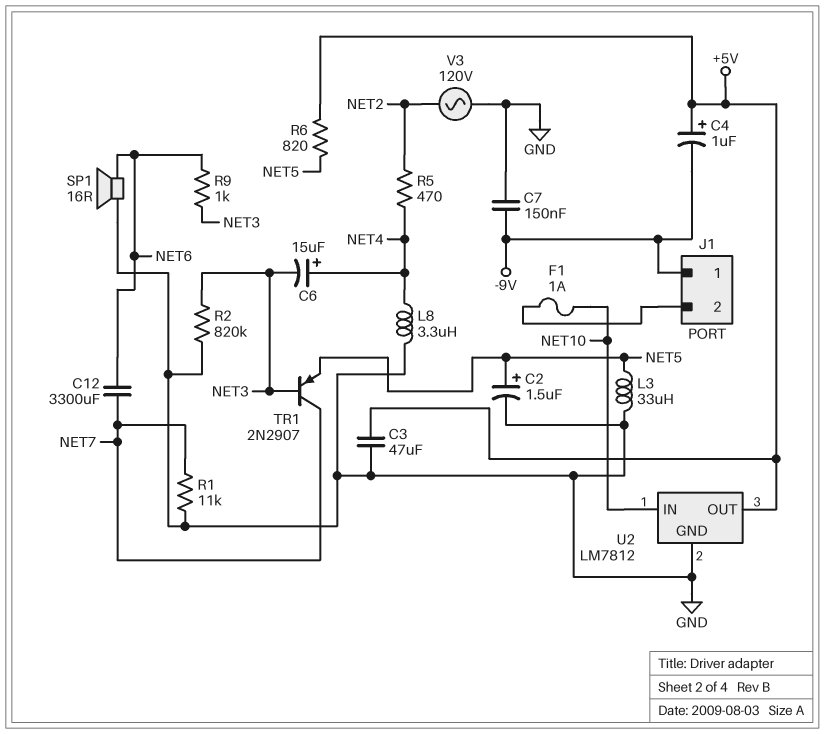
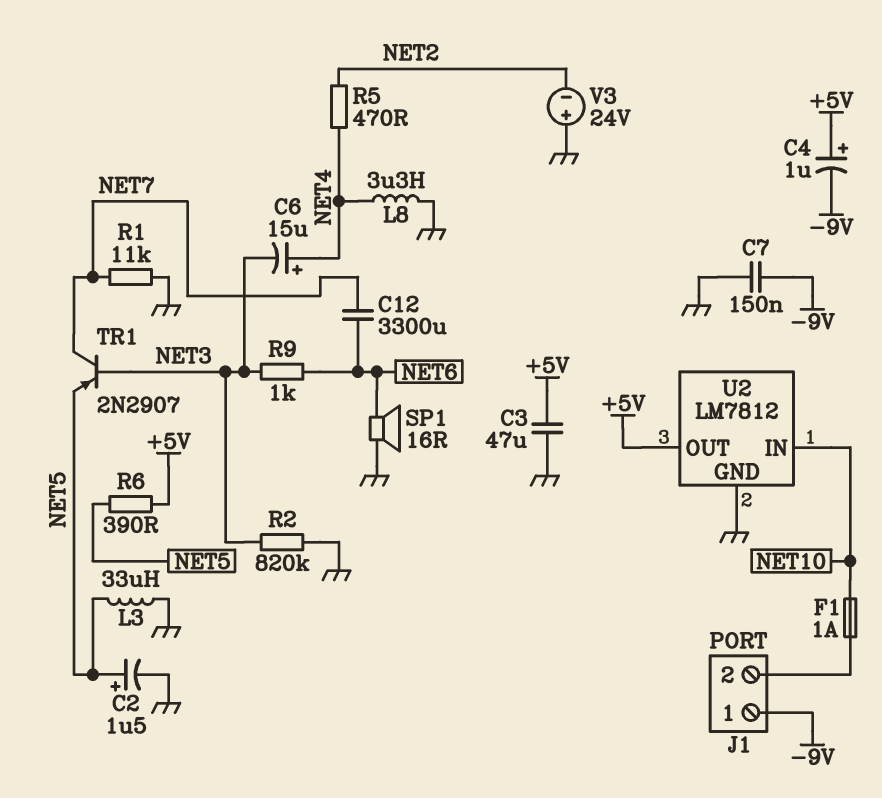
R6: 820 (+5V, NET5) -> 390 (+5V, NET5)
V3: AC 120V (GND, NET2) -> 24V (plus GND, minus NET2)

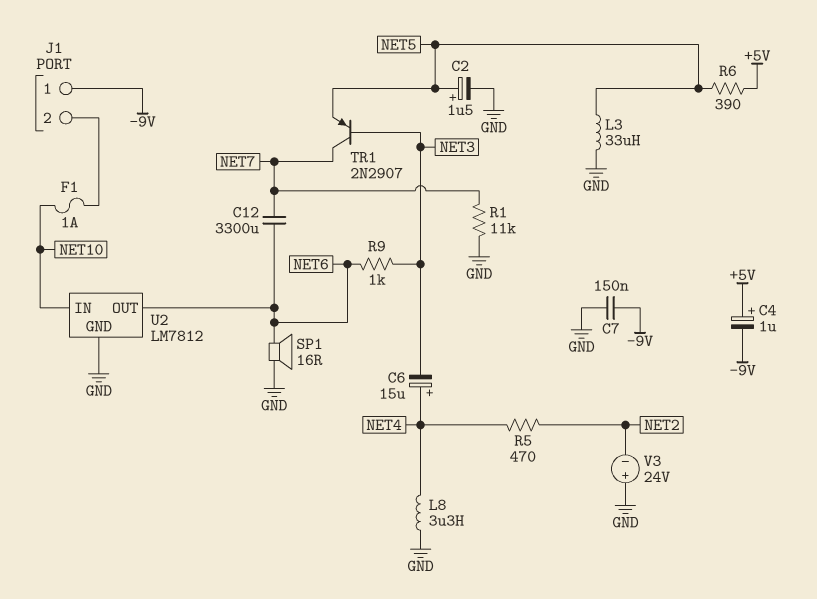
C3: 47uF (+5V, GND) -> none
R2: 820k (GND, NET3) -> none
U2 pin OUT: +5V -> NET6

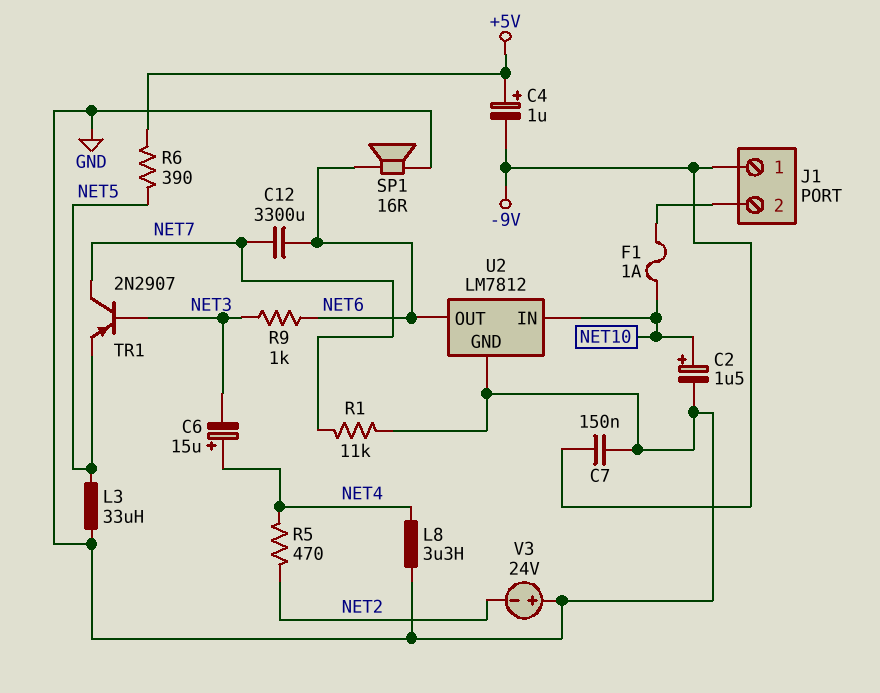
C2: 1.5uF (plus NET5, minus GND) -> 1.5uF (plus NET10, minus GND)

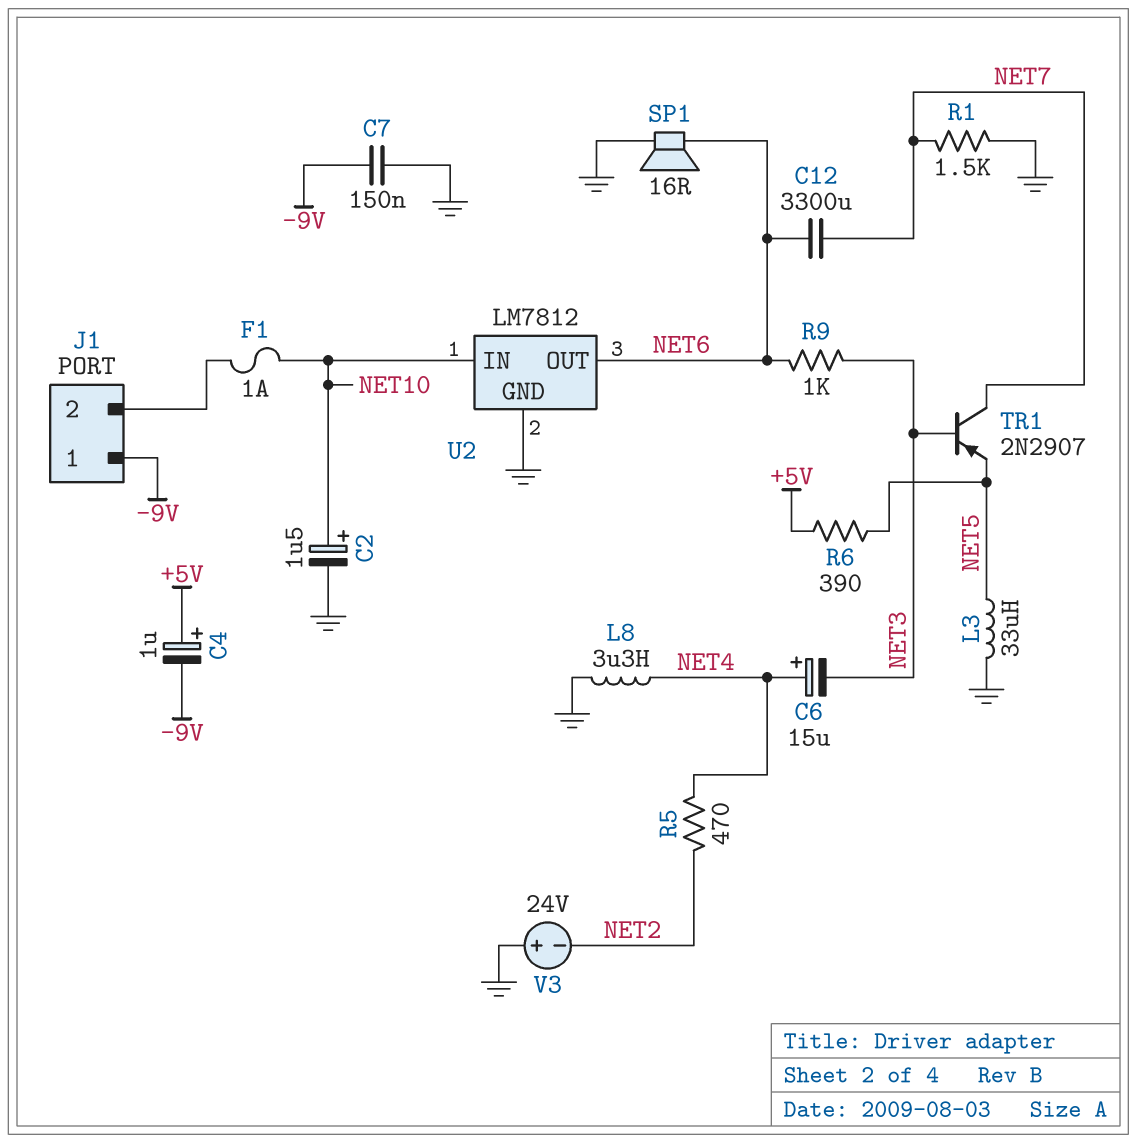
R1: 11k (GND, NET7) -> 1.5k (GND, NET7)

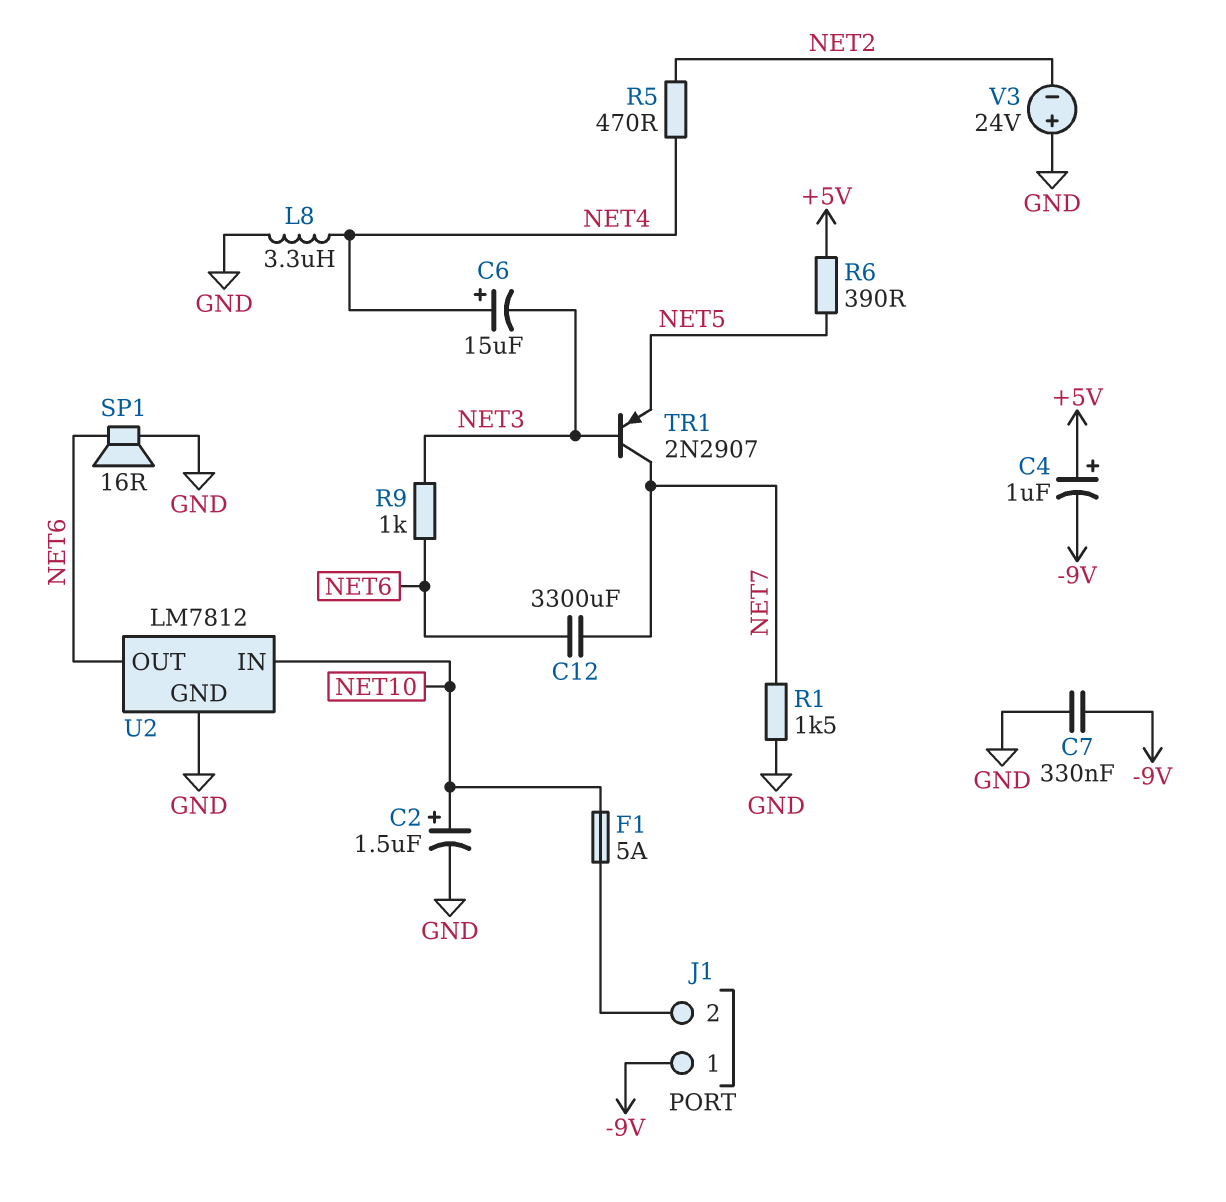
C7: 150nF (-9V, GND) -> 330nF (-9V, GND)
F1: 1A (J1/2, NET10) -> 5A (J1/2, NET10)
L3: 33uH (GND, NET5) -> none

